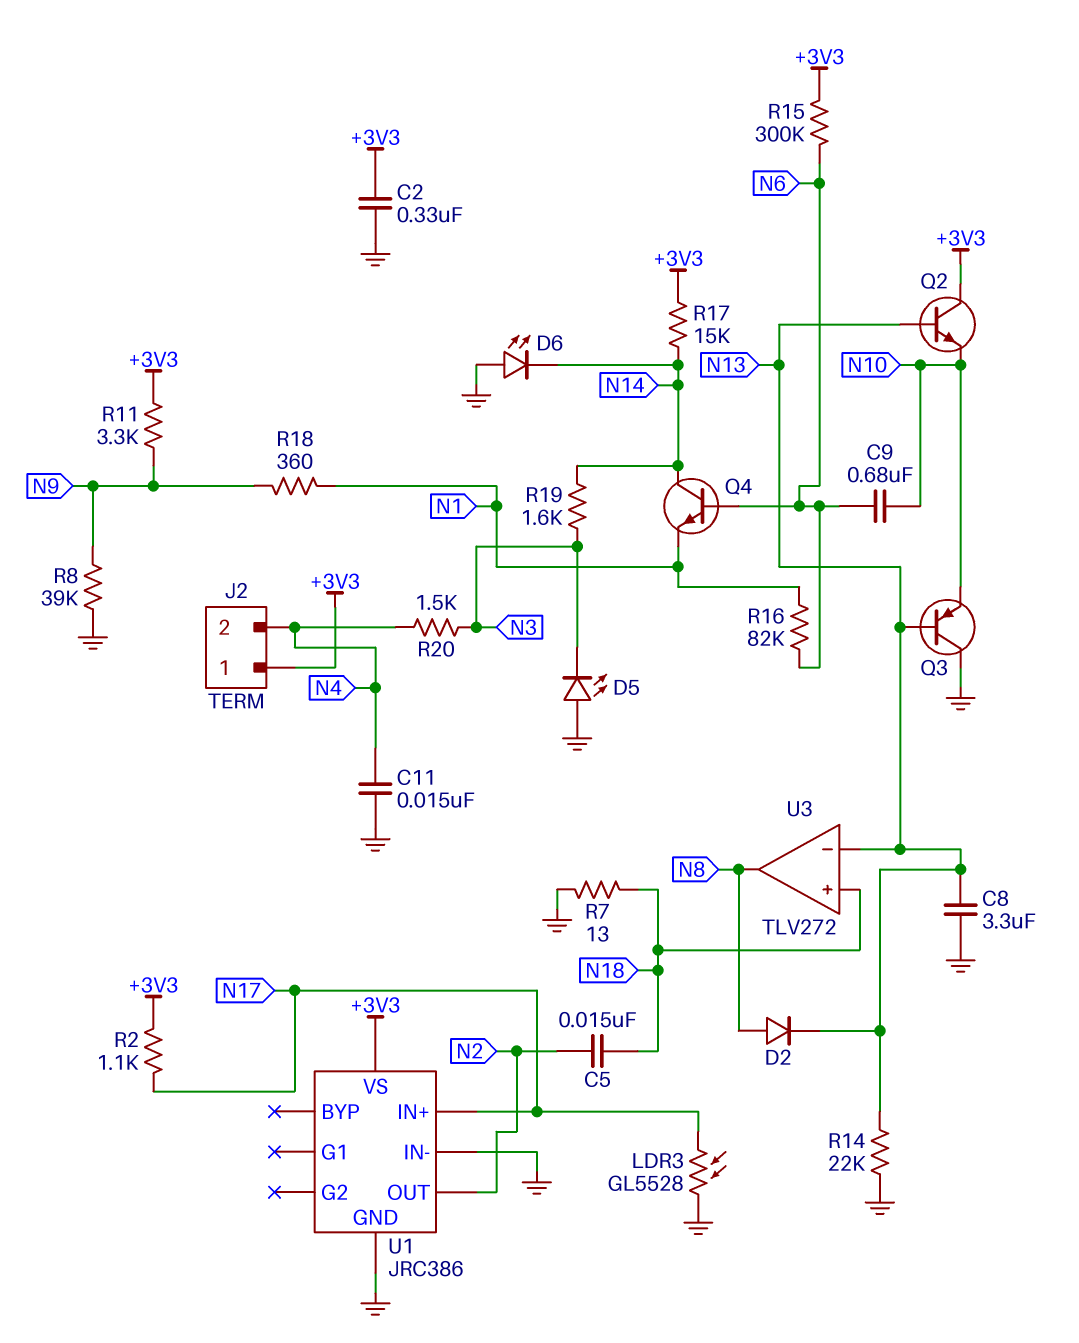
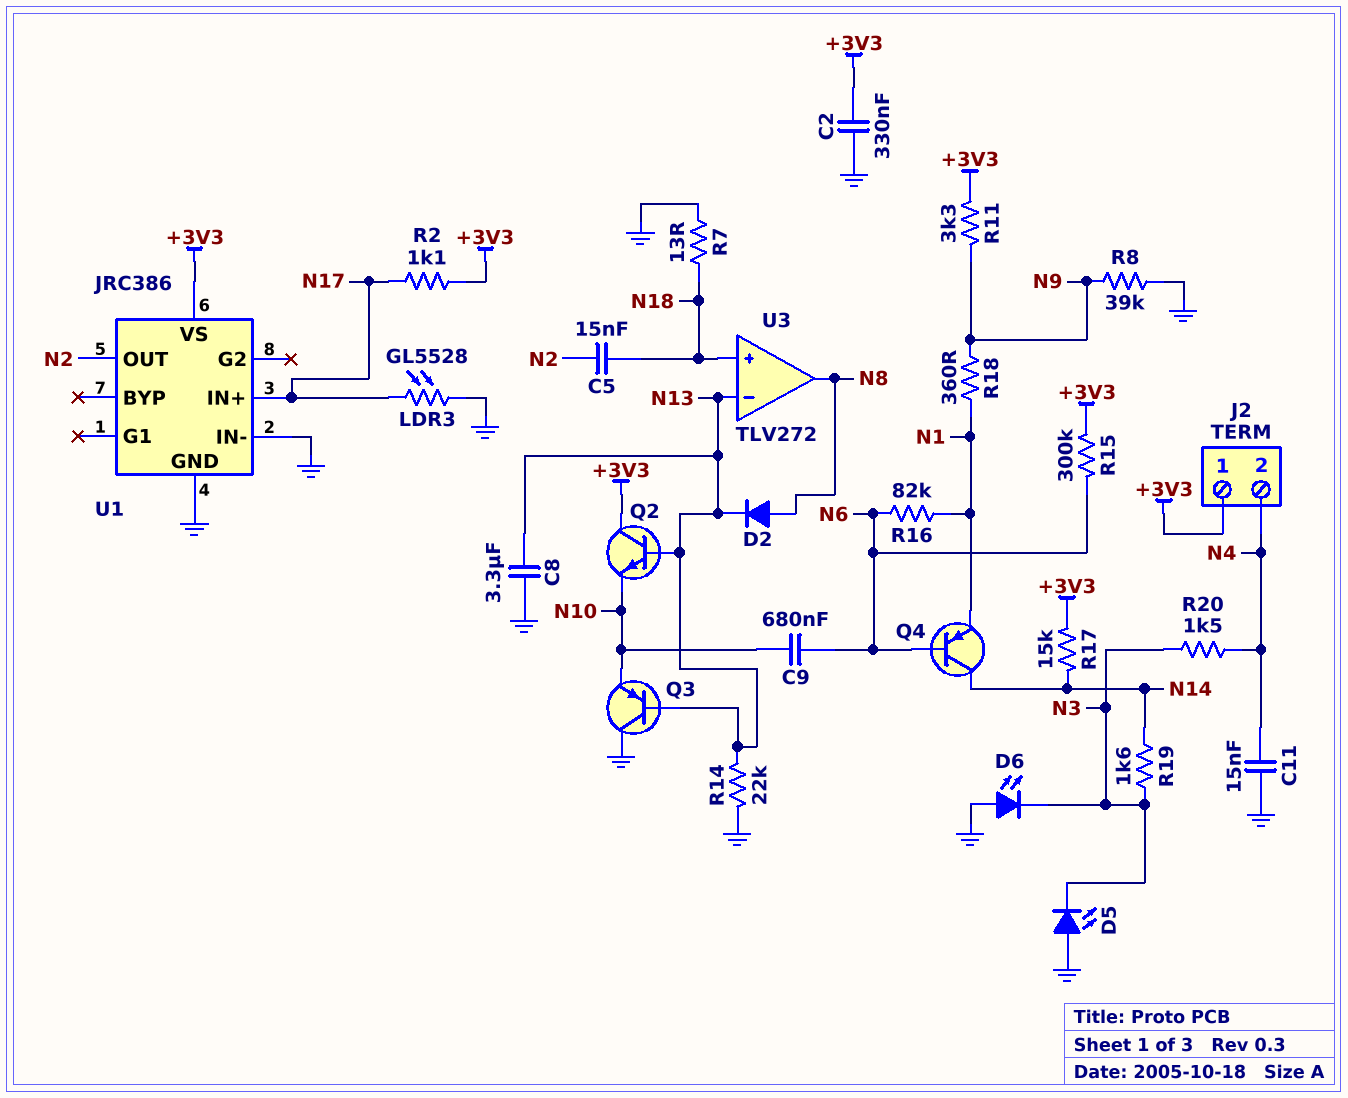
D6: LED (A GND, K N14) -> LED (A GND, K N3)
Q4: NPN (B N6, C N14, E N1) -> PNP (B N6, C N14, E N1)

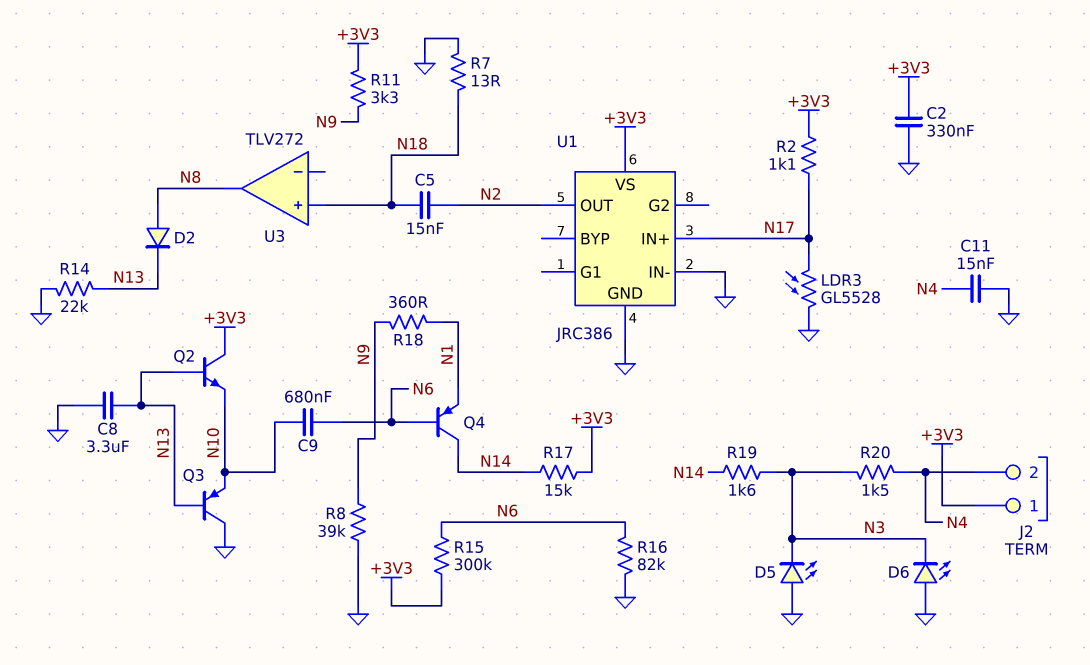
R16: 82k (N1, N6) -> 82k (GND, N6)
U3 pin in-: N13 -> none

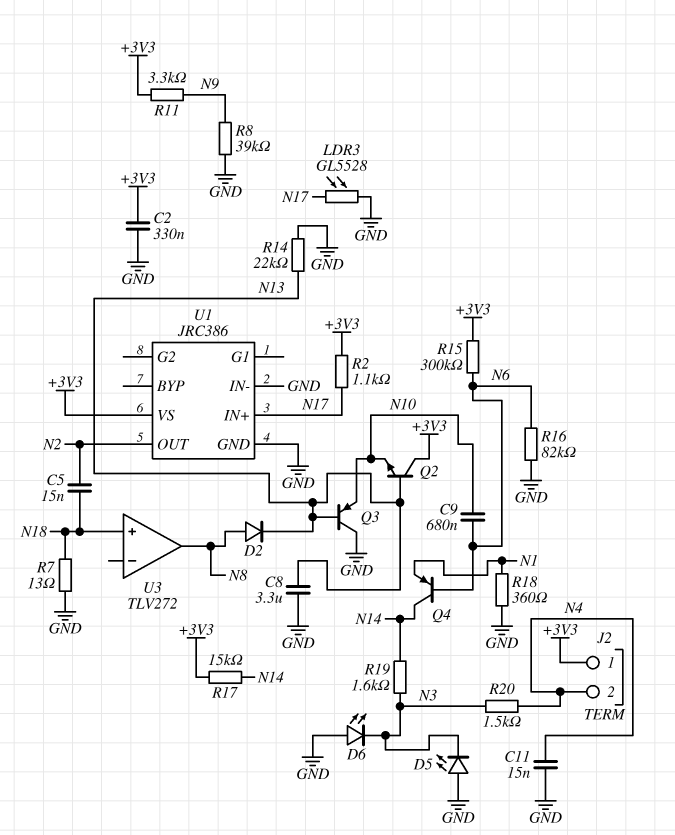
R18: 360 (N1, N9) -> 360 (GND, N1)

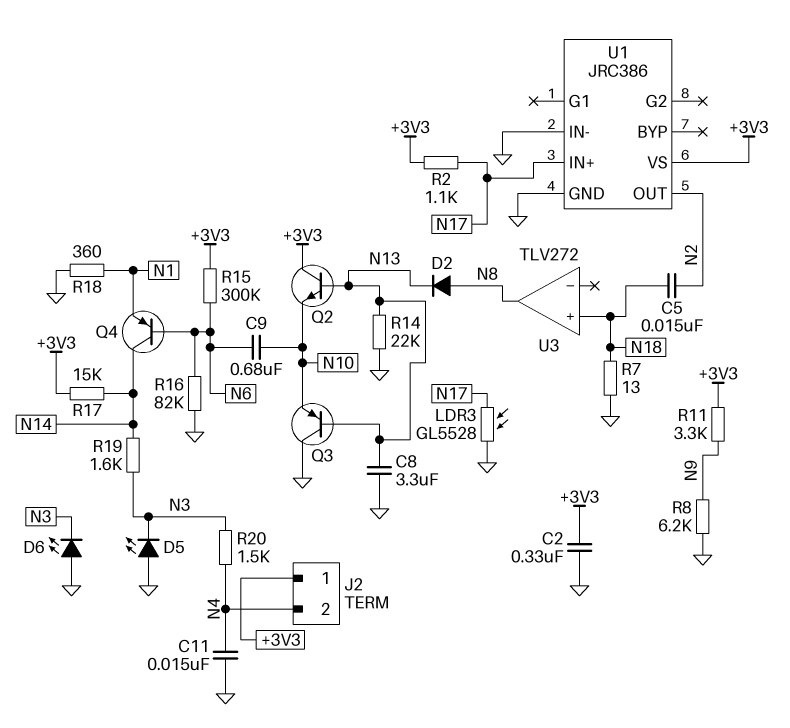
R8: 39k (GND, N9) -> 6.2k (GND, N9)

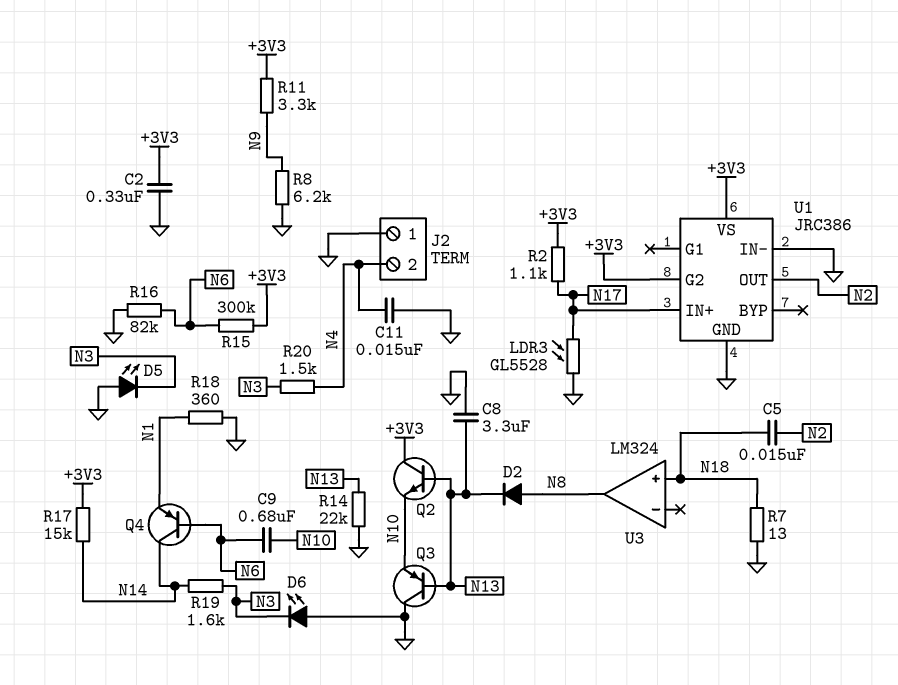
J2 pin 1: +3V3 -> GND
U1 pin G2: none -> +3V3
U3: TLV272 -> LM324

